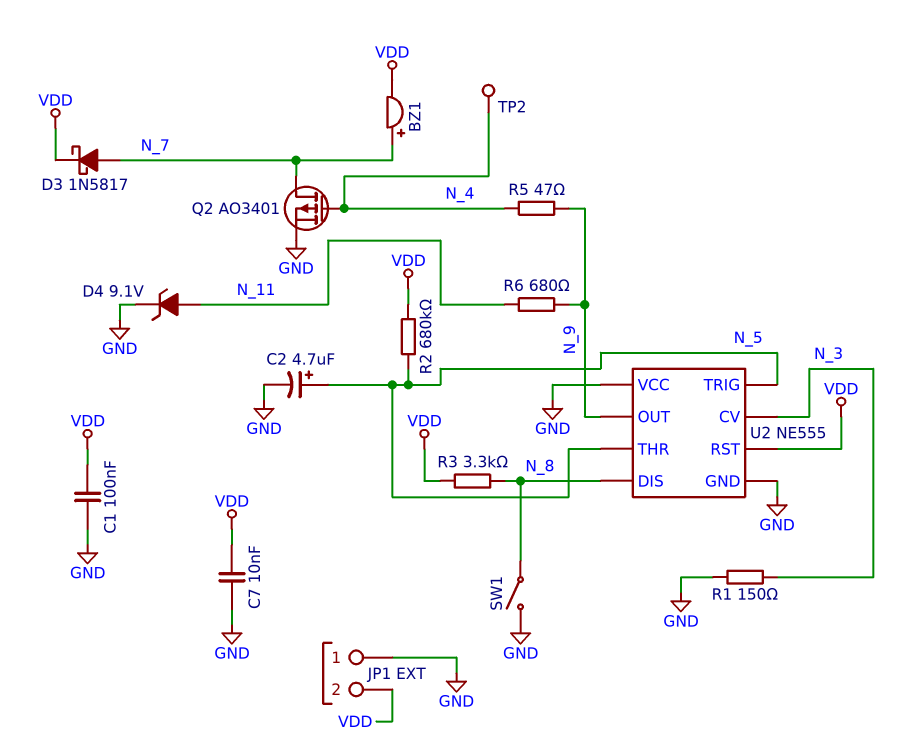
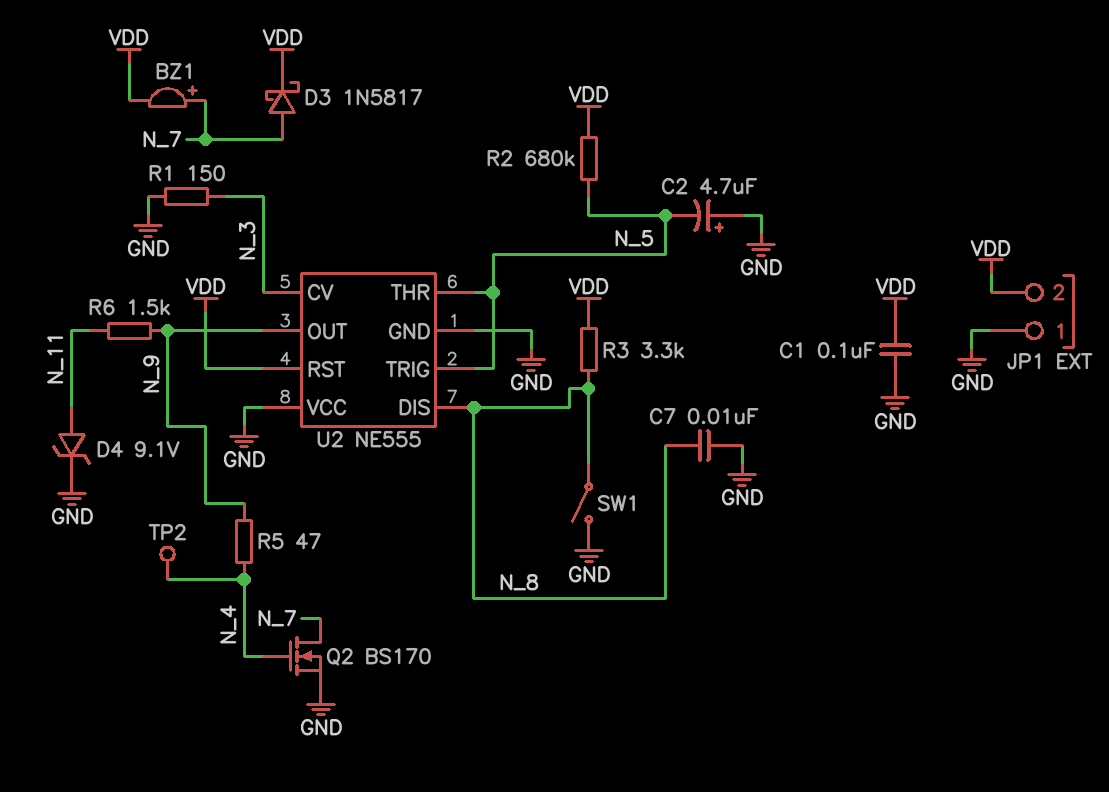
C2: 4.7uF (plus N_5, minus GND) -> 4.7uF (plus GND, minus N_5)
C7: 10nF (GND, VDD) -> 10nF (GND, N_8)
Q2: PMOS AO3401 (G N_4, D N_7, S GND) -> NMOS BS170 (G N_4, D N_7, S GND)
R6: 680 (N_9, N_11) -> 1.5k (N_9, N_11)

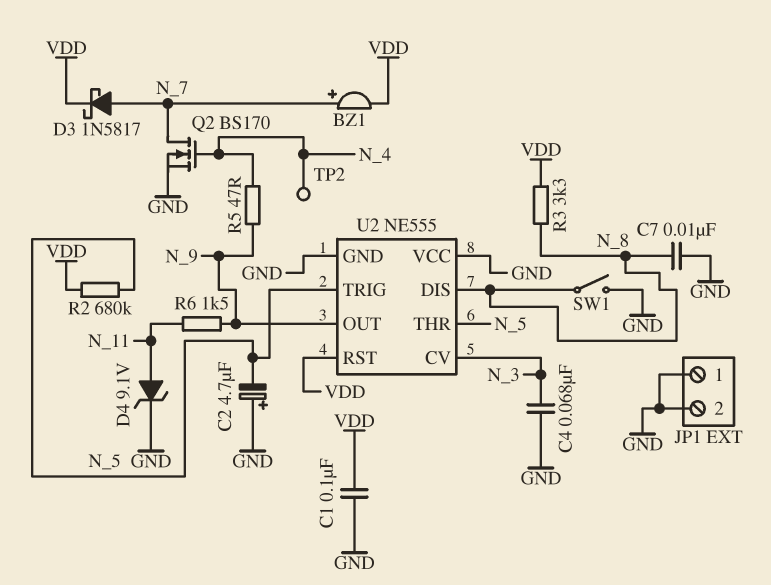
C4: none -> 68nF (GND, N_3)
JP1 pin 2: VDD -> GND
R1: 150 (GND, N_3) -> none

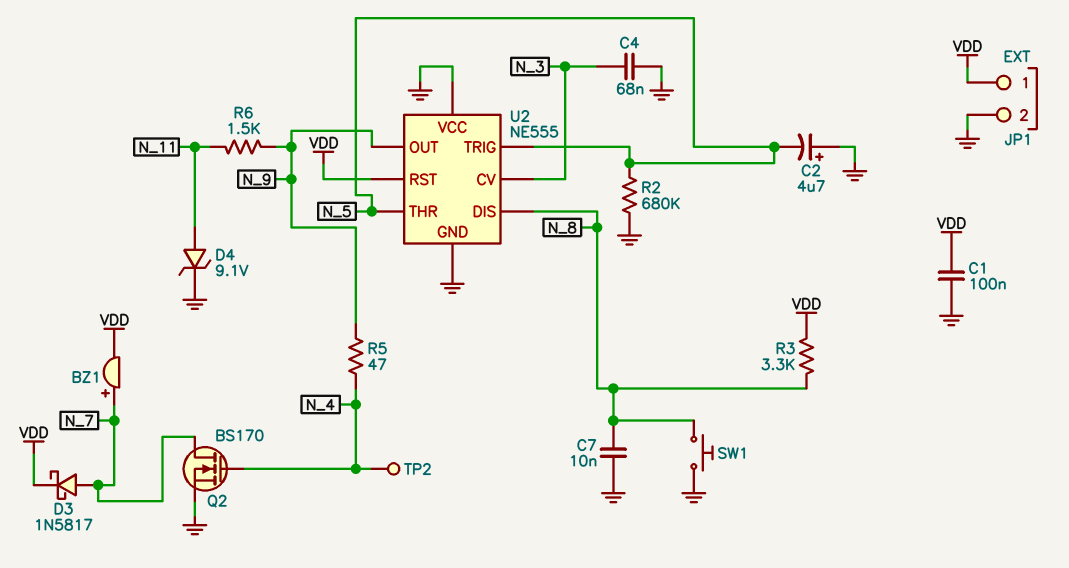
JP1 pin 1: GND -> VDD
R2: 680k (N_5, VDD) -> 680k (GND, N_5)
SW1: switch (GND, N_8) -> button (GND, N_8)

